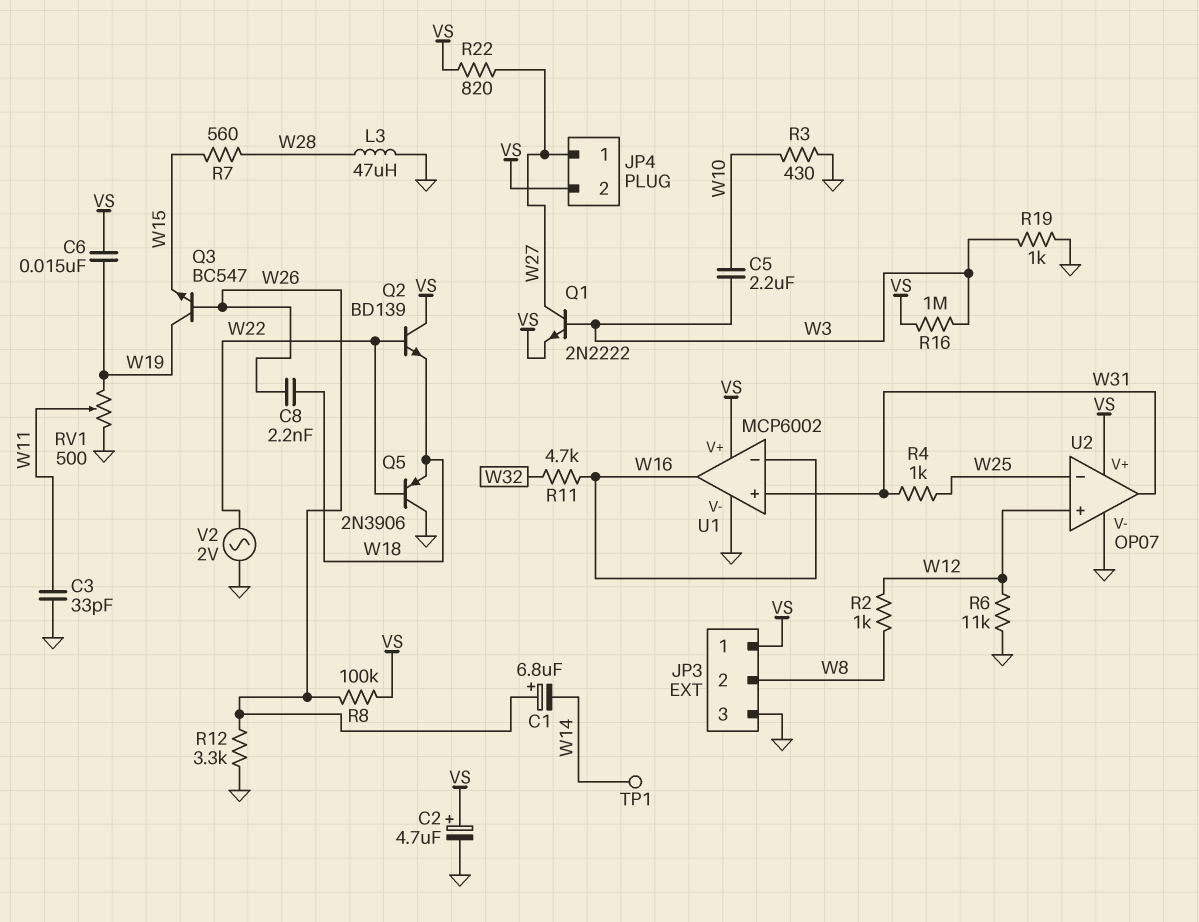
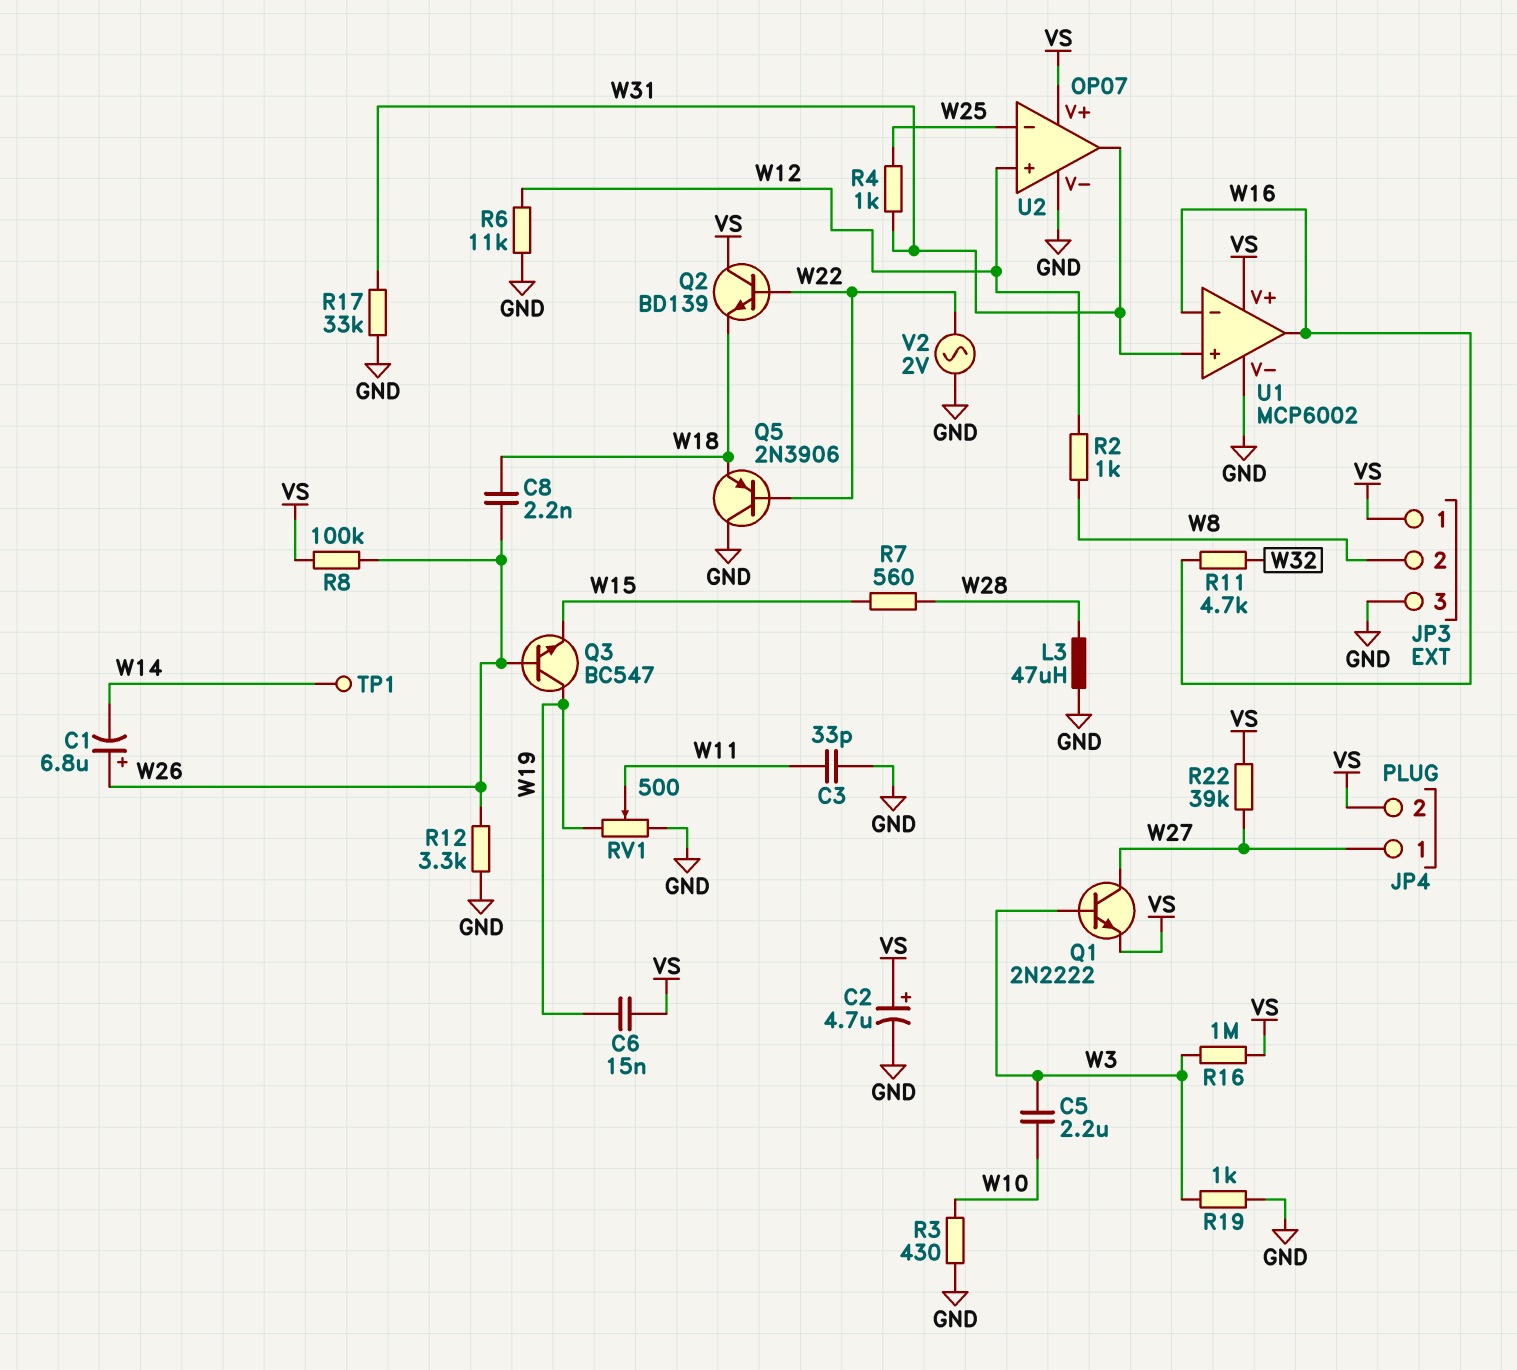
R17: none -> 33k (GND, W31)
R22: 820 (VS, W27) -> 39k (VS, W27)

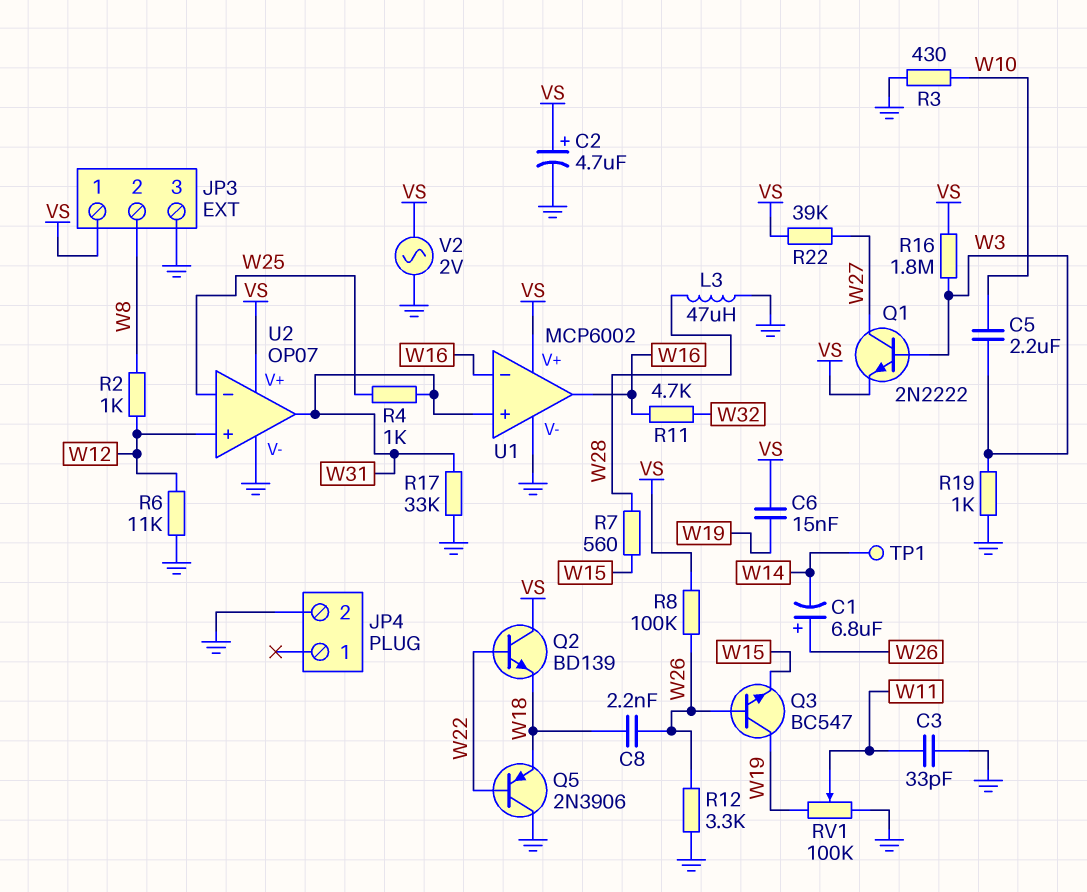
JP4 pin 1: W27 -> none
JP4 pin 2: VS -> GND
R16: 1M (VS, W3) -> 1.8M (VS, W3)
RV1: 500 (GND, W19, wiper W11) -> 100k (GND, W19, wiper W11)
V2: AC 2V (GND, W22) -> AC 2V (GND, VS)

